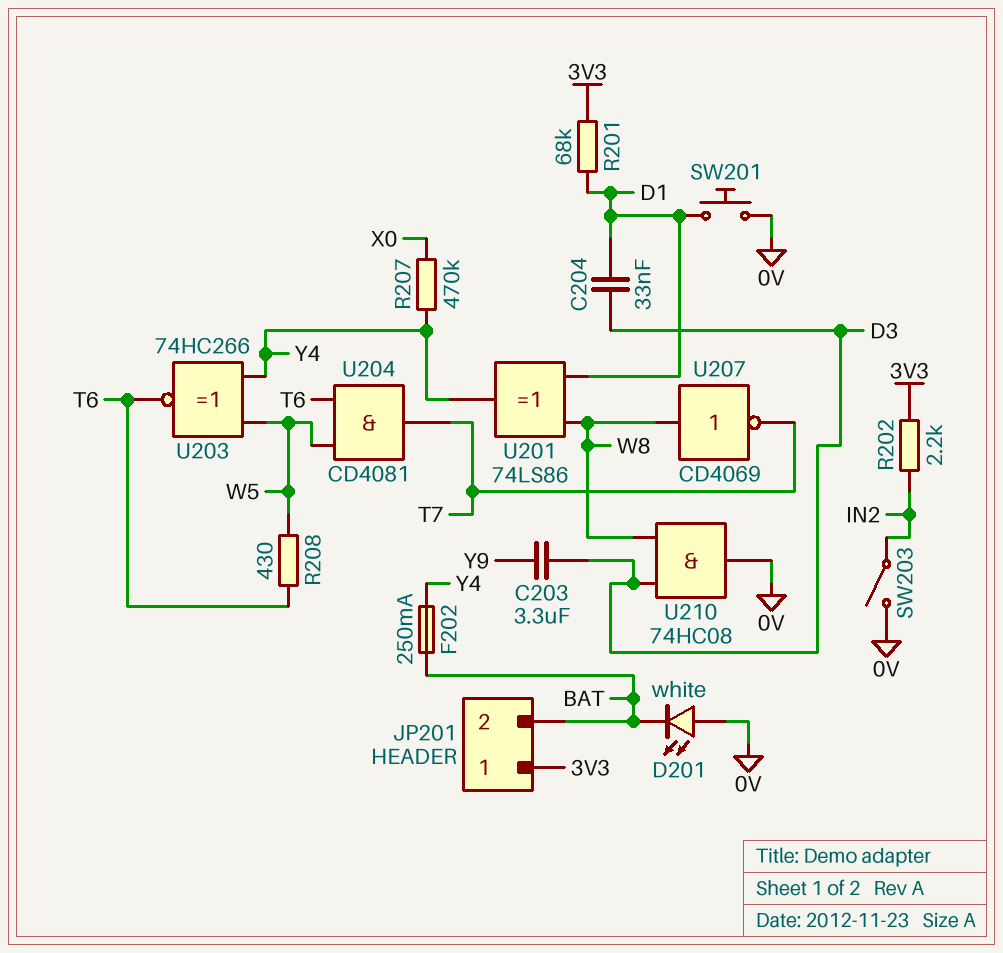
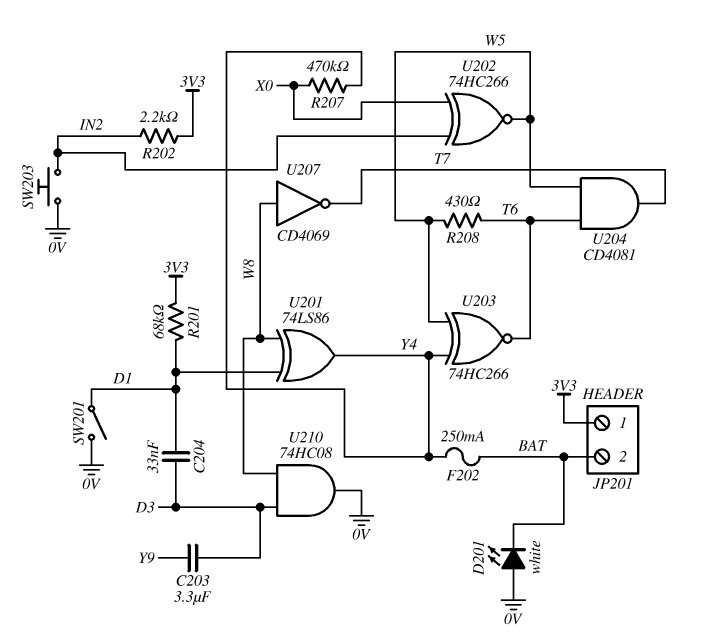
SW201: button (0V, D1) -> switch (0V, D1)
SW203: switch (0V, IN2) -> button (0V, IN2)
U202: none -> XNOR 74HC266 (in IN2, in X0, out W5)

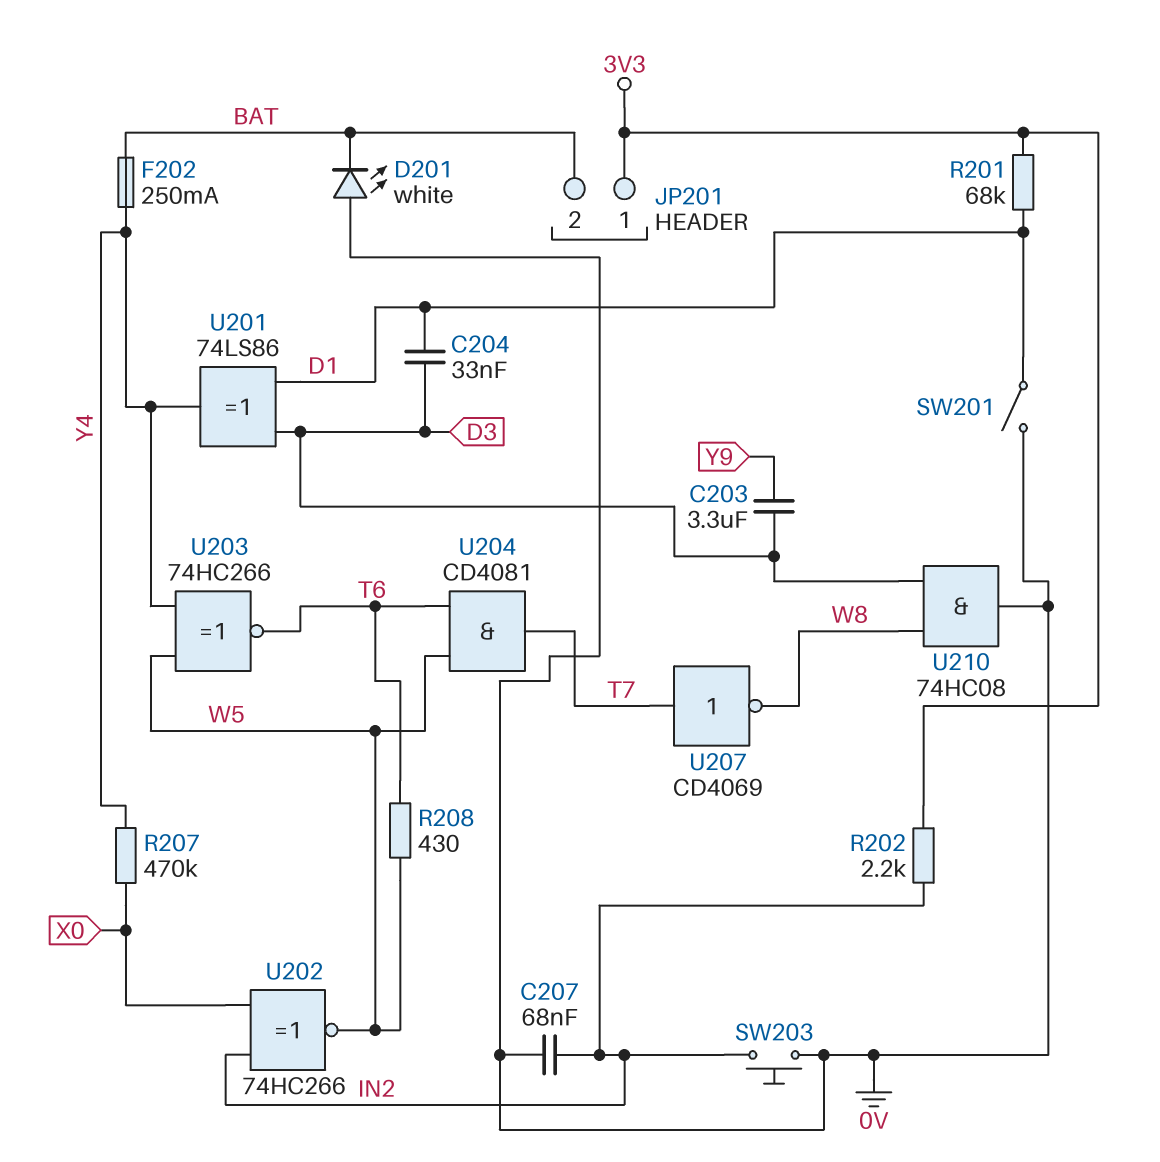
C207: none -> 68nF (0V, IN2)
U201: XOR 74LS86 (in D1, in W8, out Y4) -> XOR 74LS86 (in D1, in D3, out Y4)
U207: NOT CD4069 (in W8, out T7) -> NOT CD4069 (in T7, out W8)

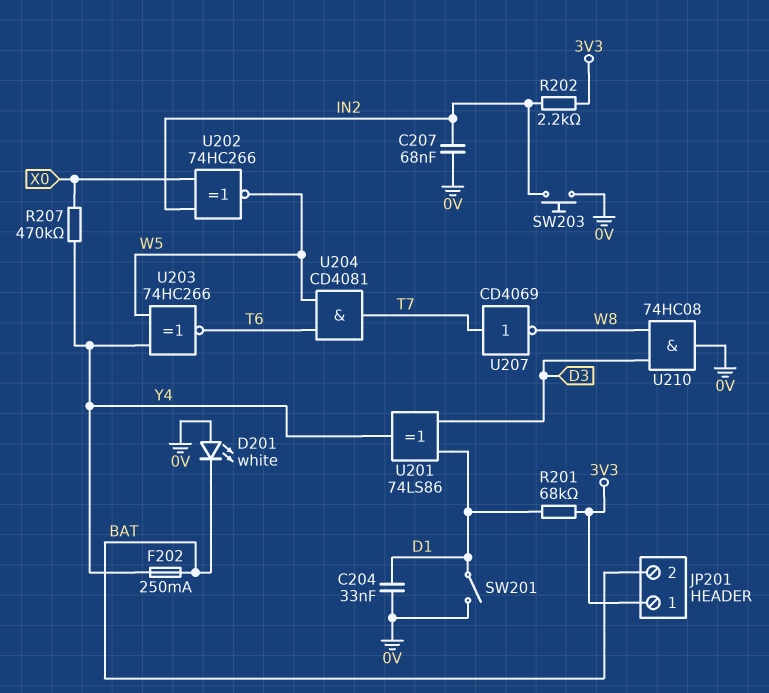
C203: 3.3uF (D3, Y9) -> none
C204: 33nF (D1, D3) -> 33nF (0V, D1)
R208: 430 (T6, W5) -> none

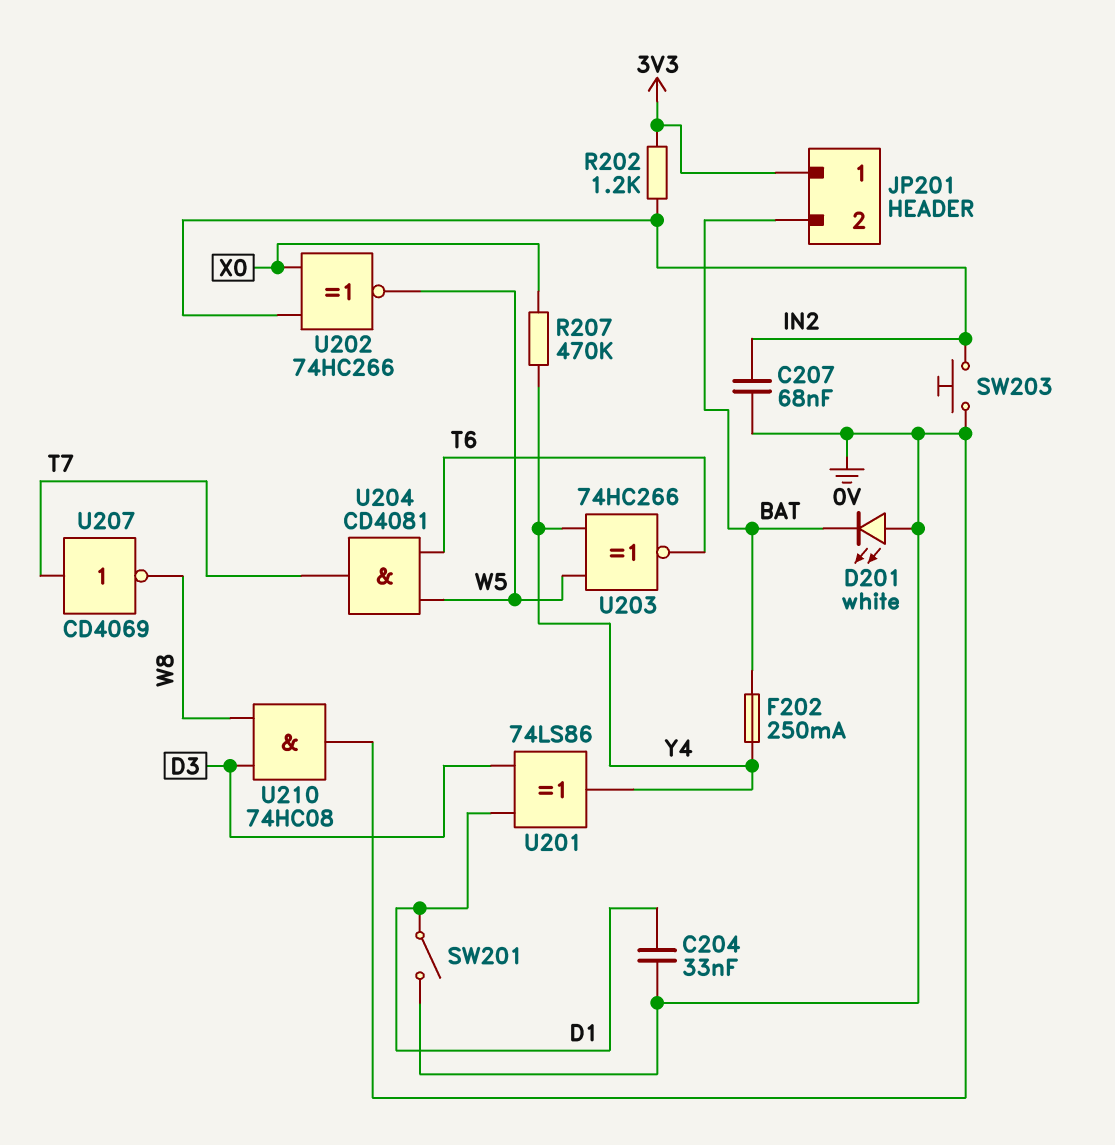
R201: 68k (3V3, D1) -> none
R202: 2.2k (3V3, IN2) -> 1.2k (3V3, IN2)

